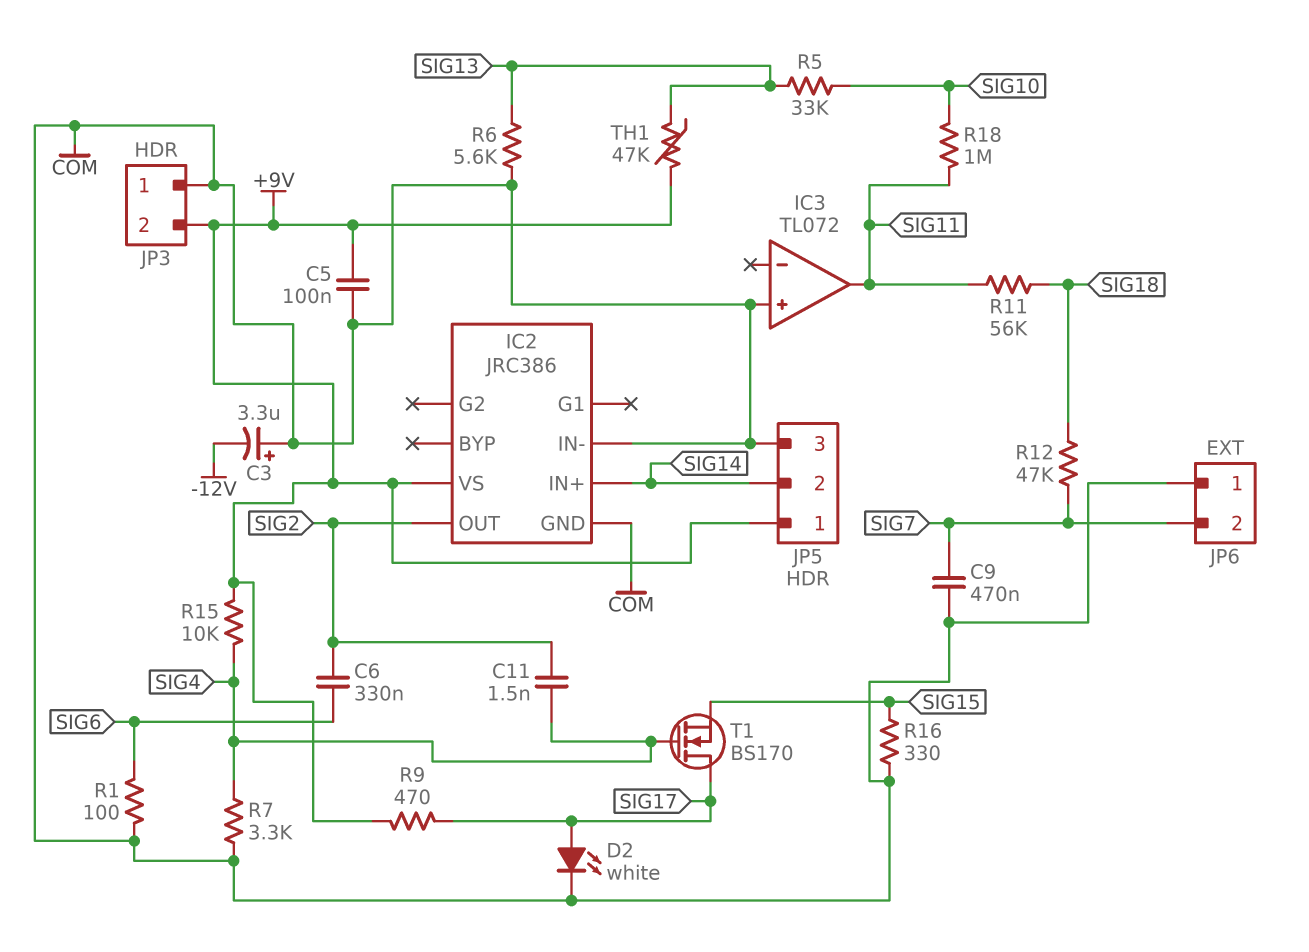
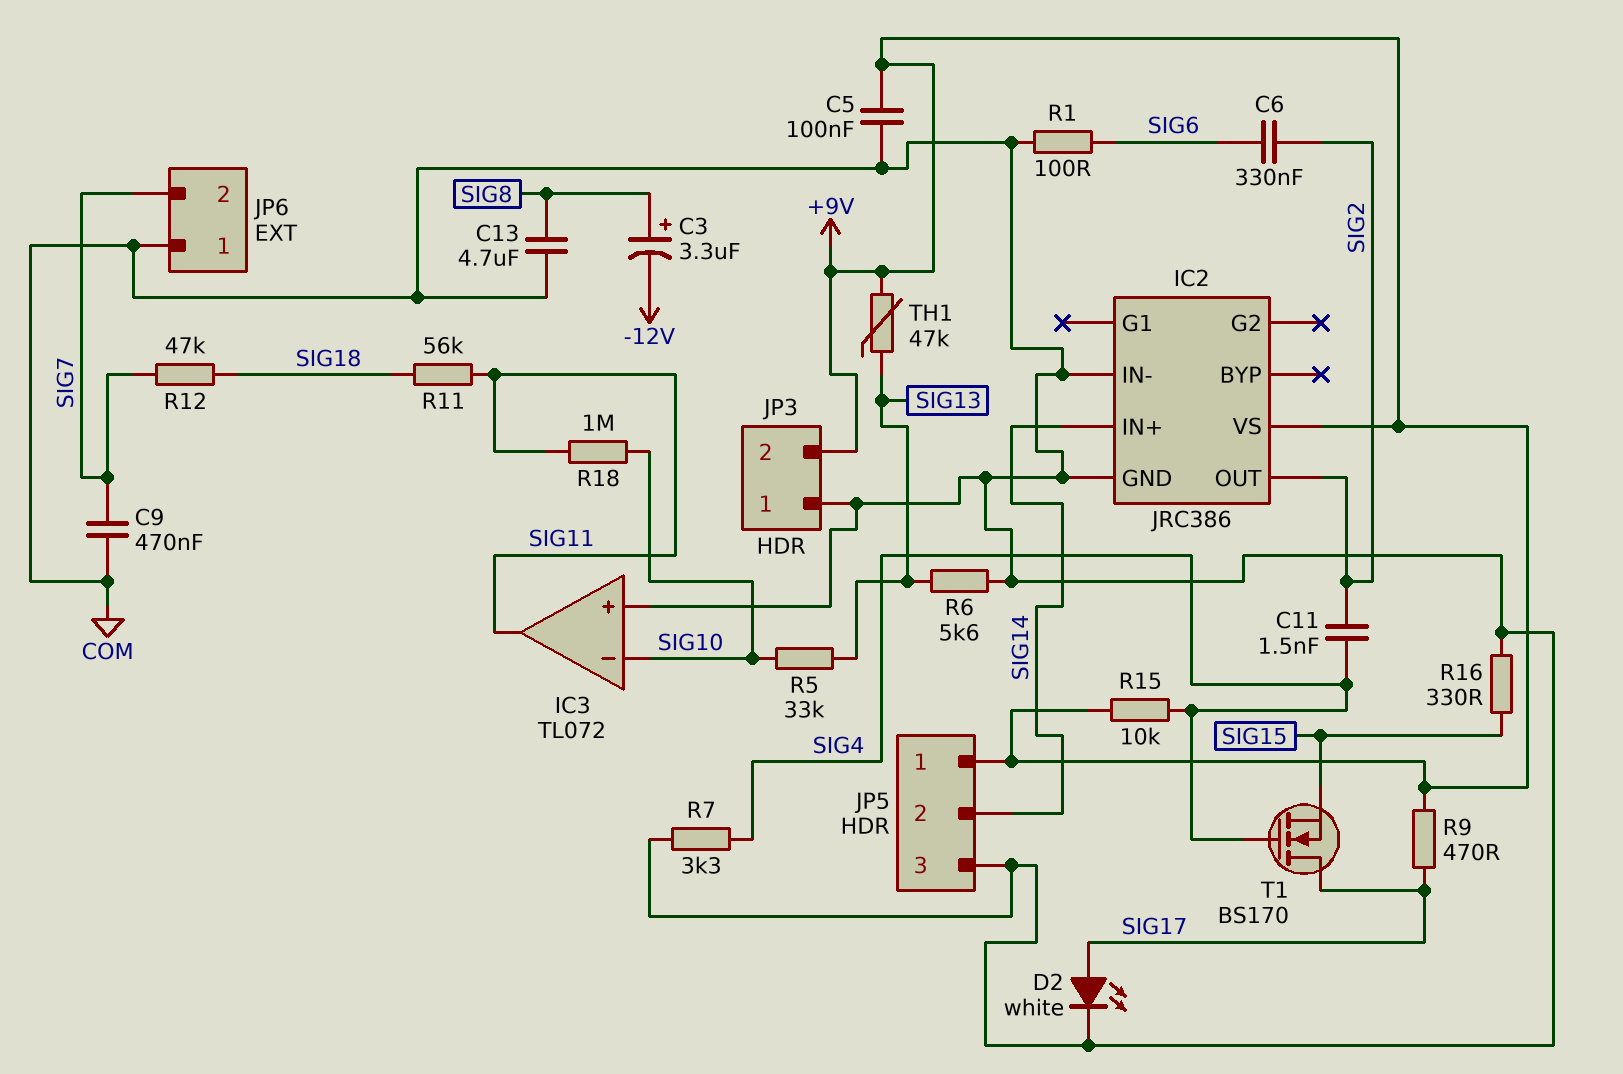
C3: 3.3uF (plus COM, minus -12V) -> 3.3uF (plus SIG8, minus -12V)
C13: none -> 4.7uF (COM, SIG8)
IC3 pin in-: none -> SIG10

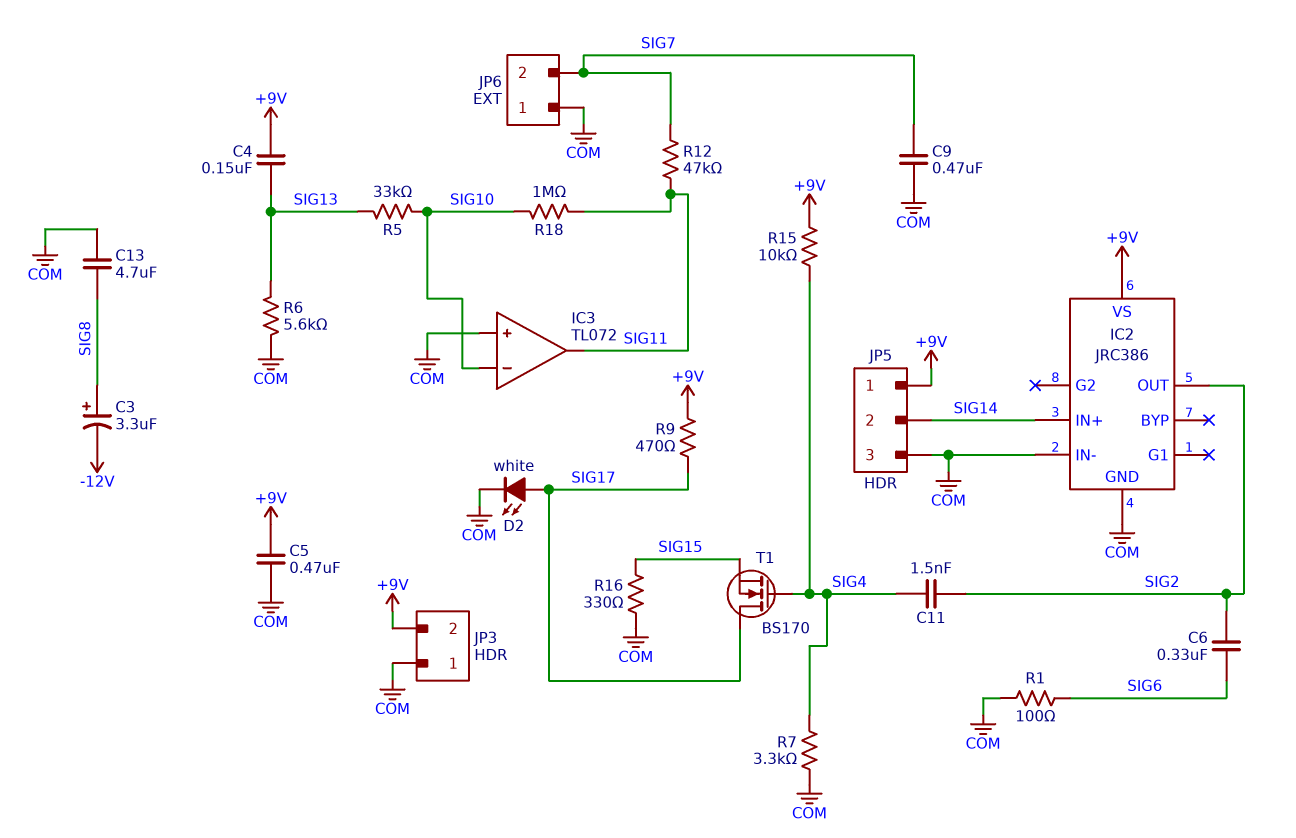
C4: none -> 150nF (+9V, SIG13)
C5: 100nF (+9V, COM) -> 470nF (+9V, COM)
R11: 56k (SIG11, SIG18) -> none
R12: 47k (SIG7, SIG18) -> 47k (SIG7, SIG11)
TH1: 47k (+9V, SIG13) -> none

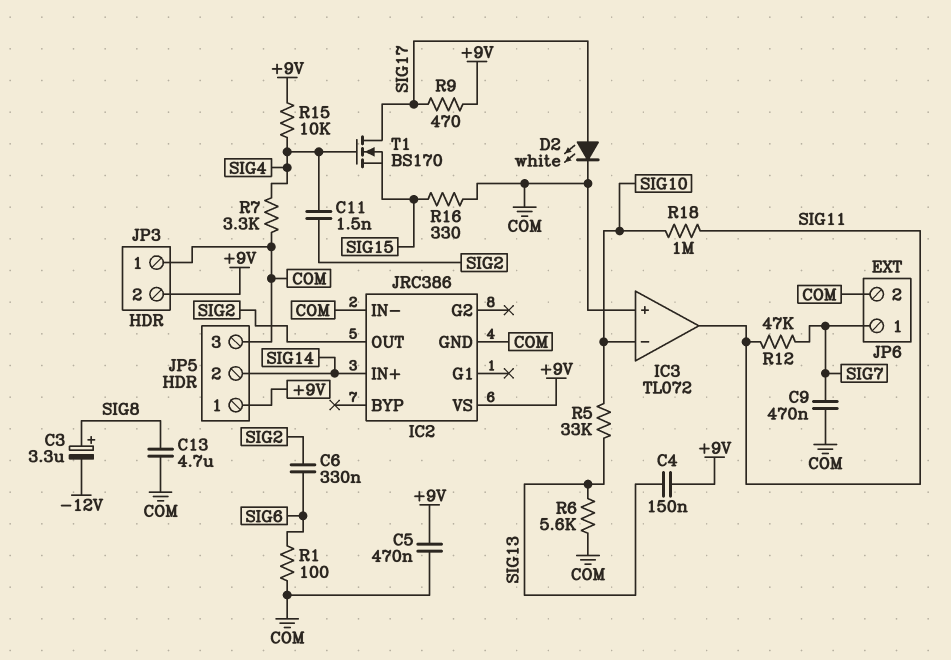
JP6 pin 1: COM -> SIG7
JP6 pin 2: SIG7 -> COM

